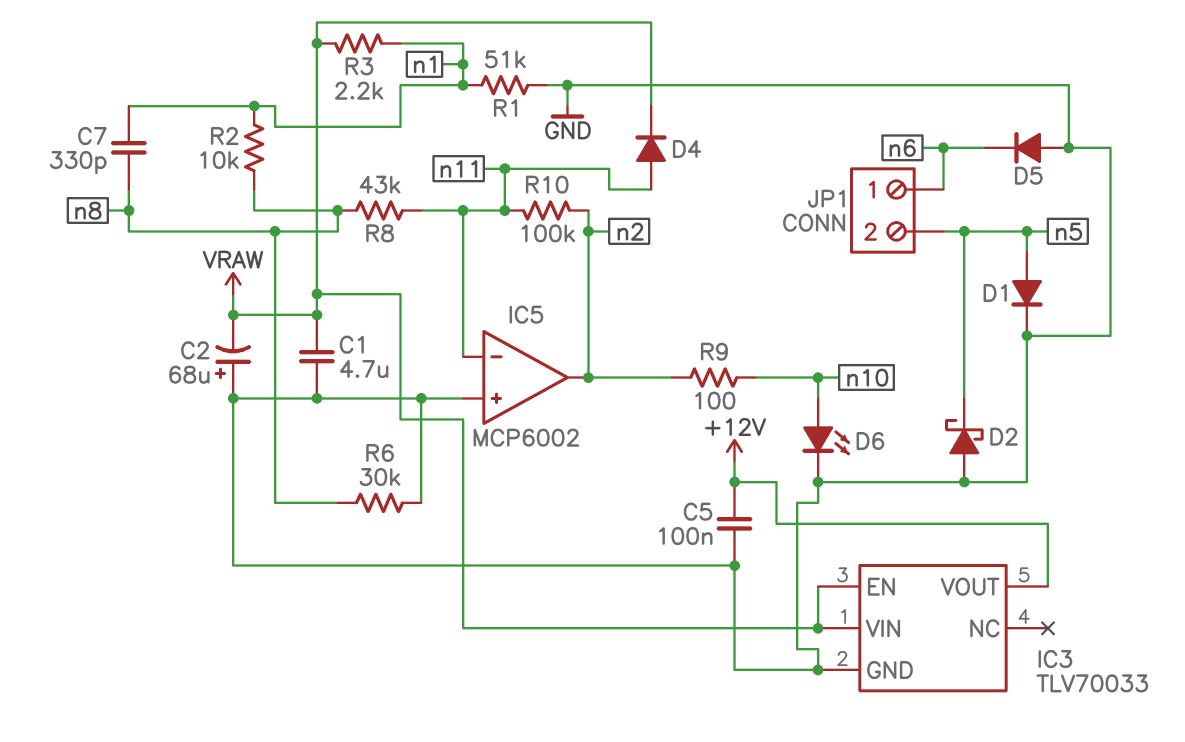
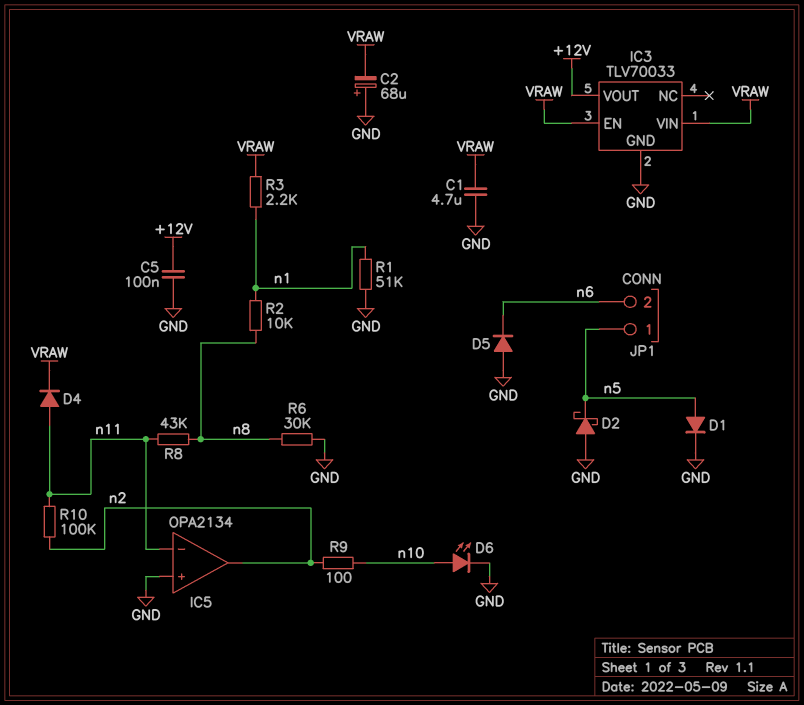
C7: 330pF (n1, n8) -> none
IC5: MCP6002 -> OPA2134
JP1 pin 1: n6 -> n5
JP1 pin 2: n5 -> n6

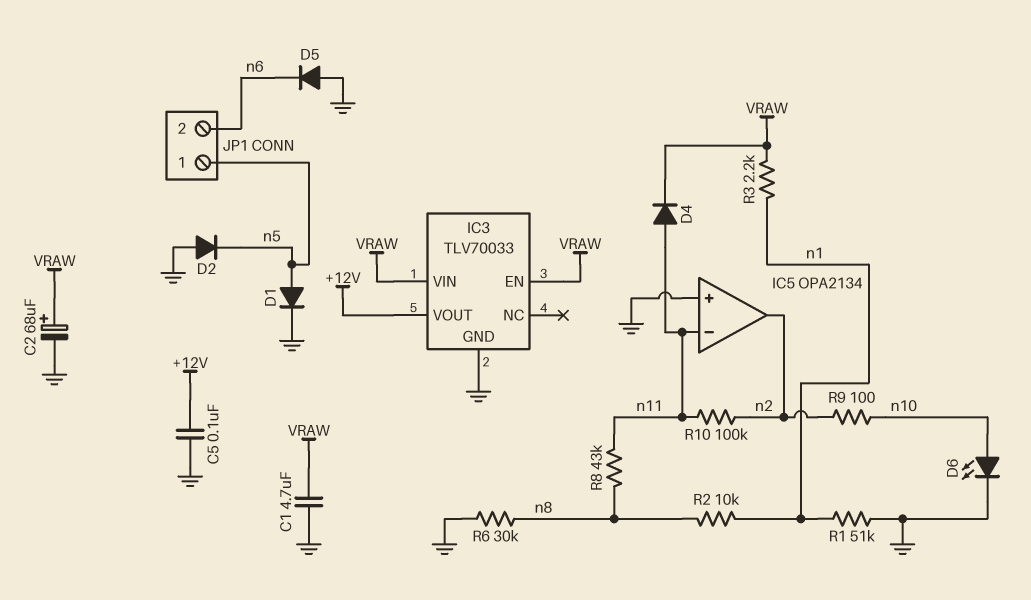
C2: 68uF (plus GND, minus VRAW) -> 68uF (plus VRAW, minus GND)
D2: schottky (A GND, K n5) -> diode (A GND, K n5)

